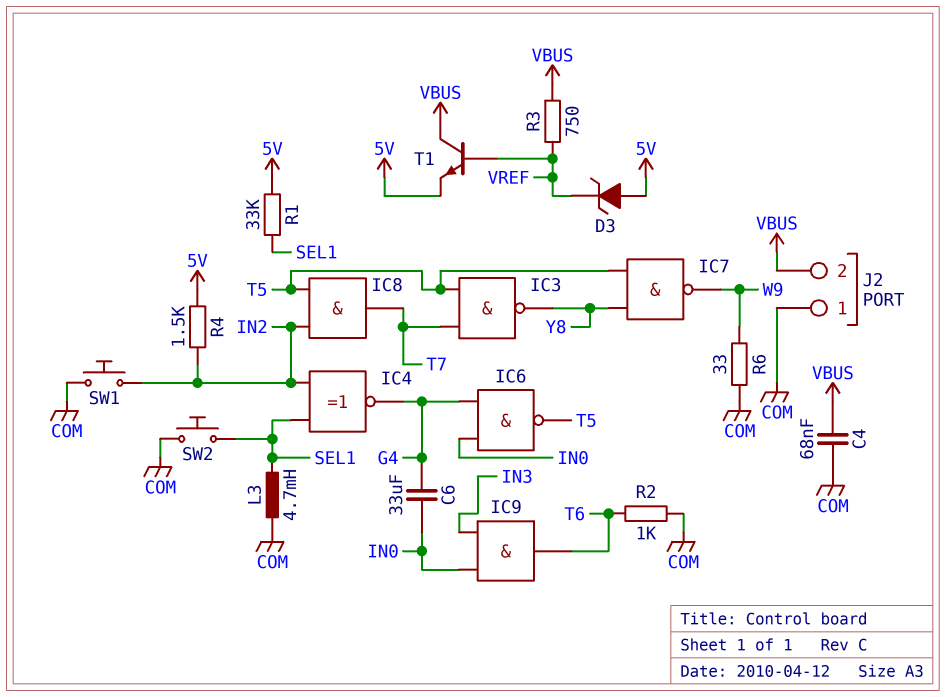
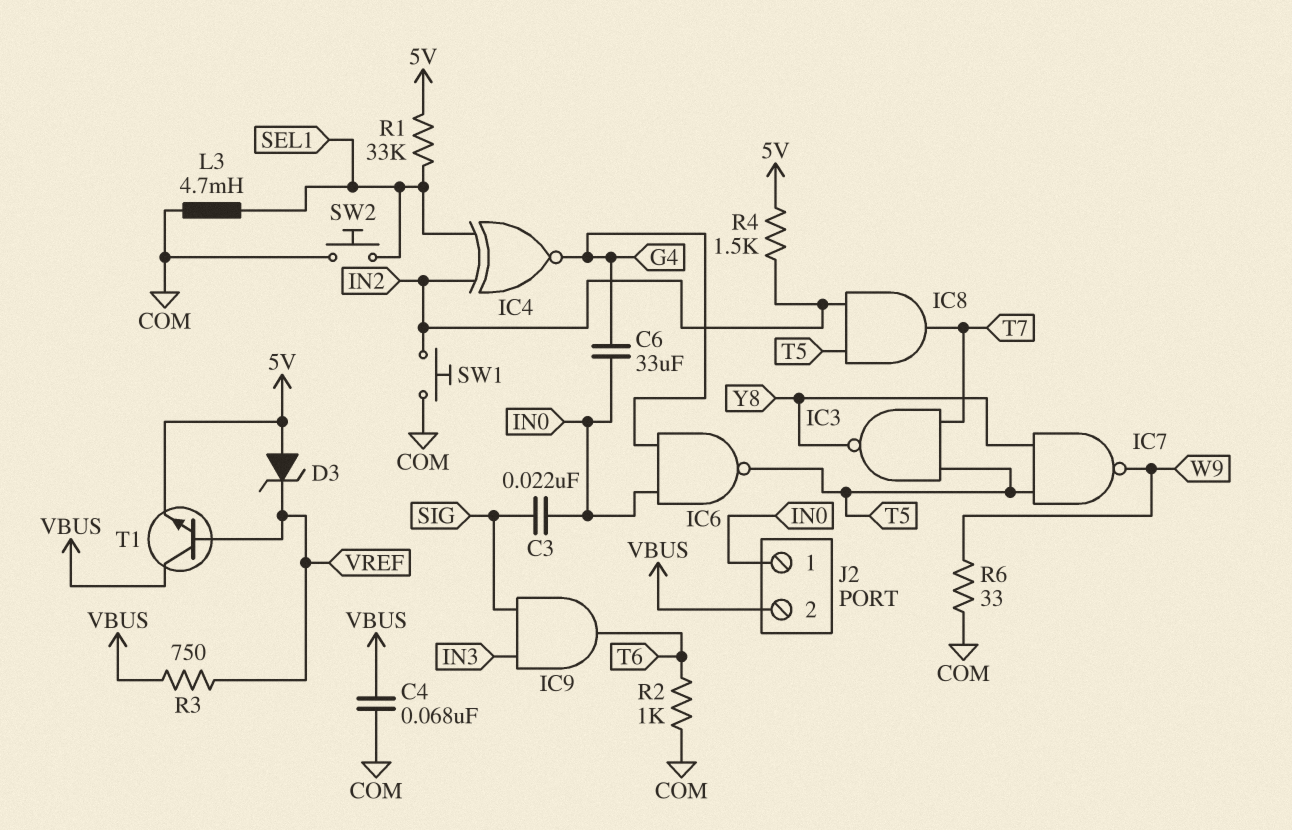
C3: none -> 22nF (IN0, SIG)
IC9: AND (in IN0, in IN3, out T6) -> AND (in IN3, in SIG, out T6)
J2 pin 1: COM -> IN0

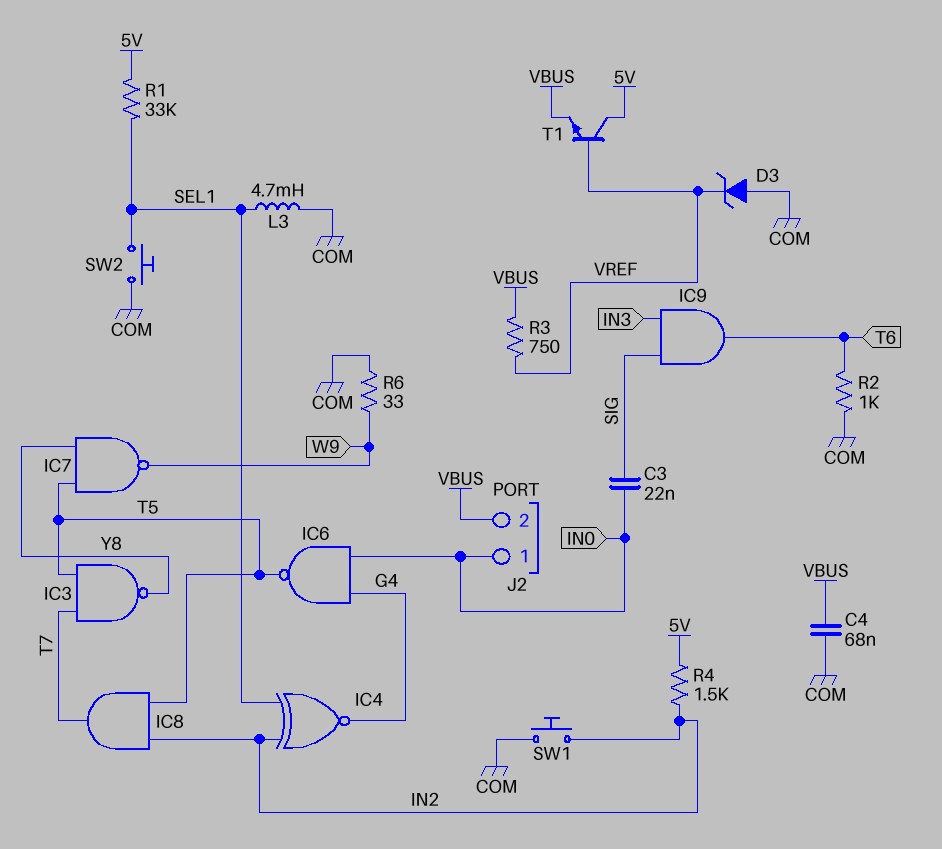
C6: 33uF (G4, IN0) -> none
D3: zener (A 5V, K VREF) -> zener (A COM, K VREF)
T1: NPN (B VREF, C VBUS, E 5V) -> NPN (B VREF, C 5V, E VBUS)

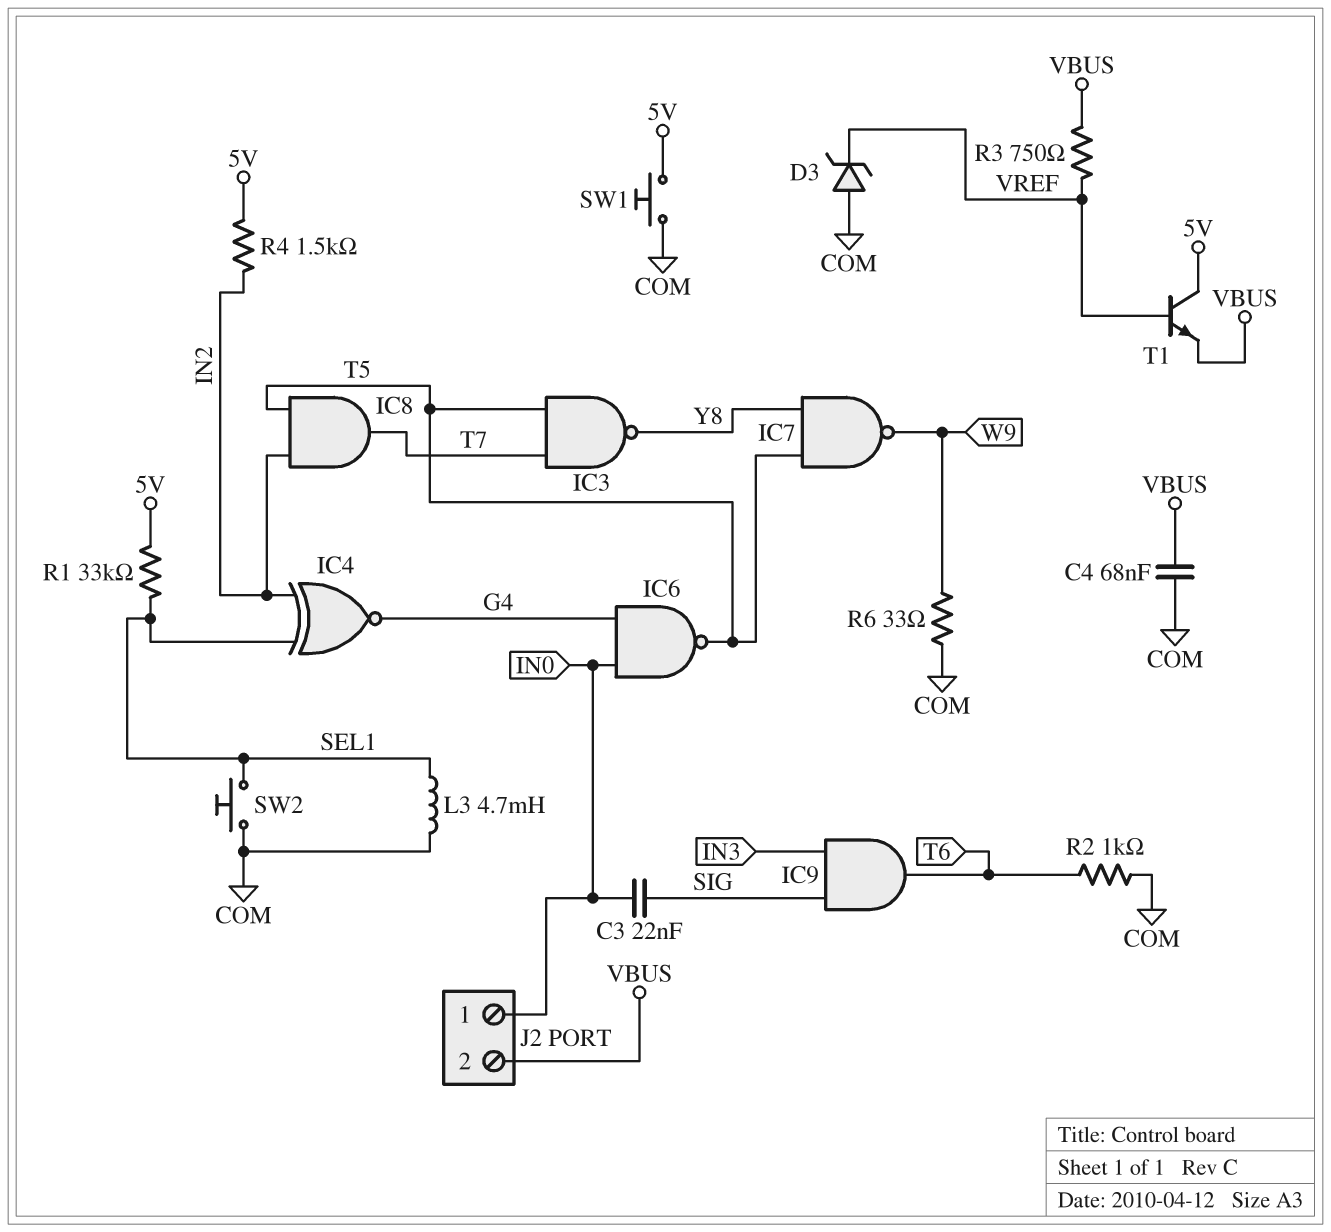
SW1: button (COM, IN2) -> button (5V, COM)

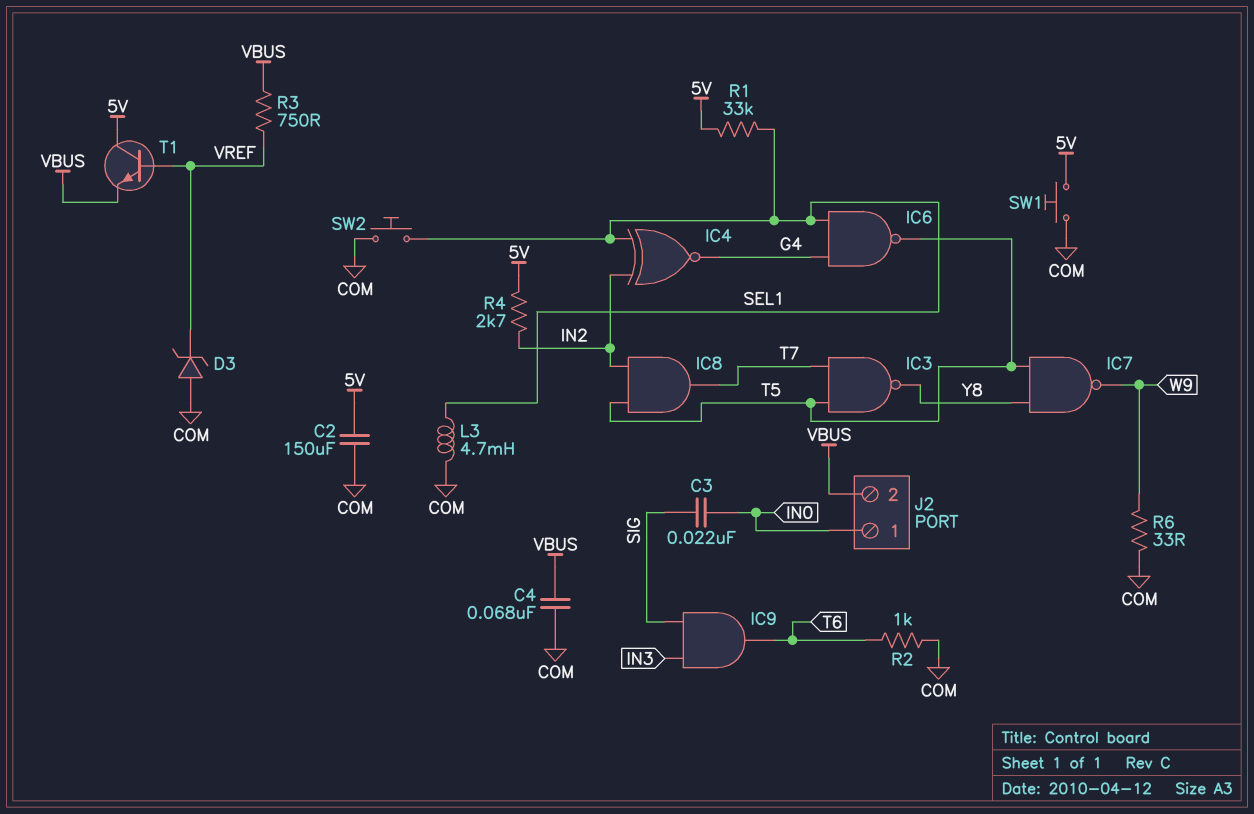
C2: none -> 150uF (5V, COM)
IC6: NAND (in G4, in IN0, out T5) -> NAND (in G4, in SEL1, out T5)
R4: 1.5k (5V, IN2) -> 2.7k (5V, IN2)

